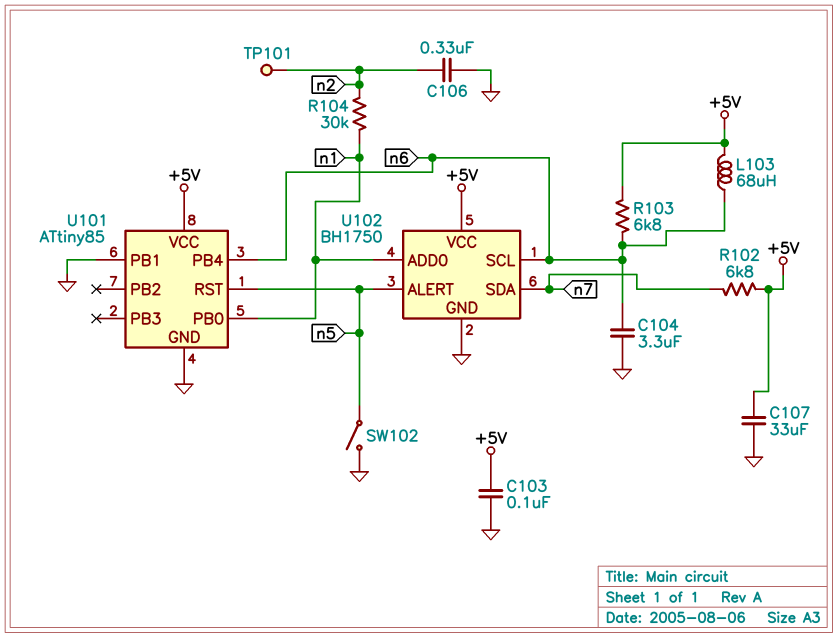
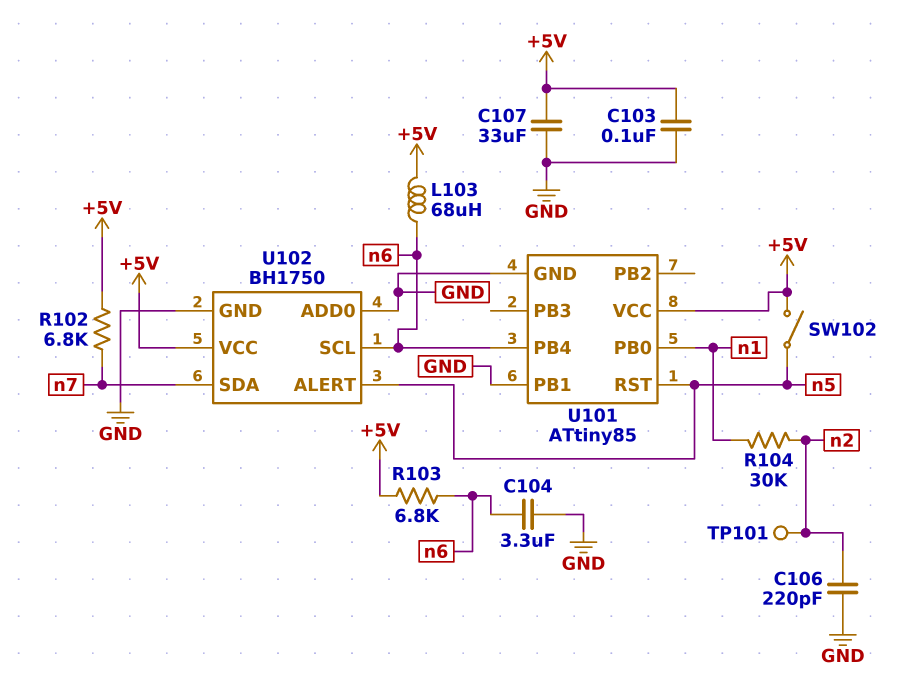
C106: 330nF (GND, n2) -> 220pF (GND, n2)
SW102: switch (GND, n5) -> switch (+5V, n5)
U102 pin ADD0: n1 -> GND

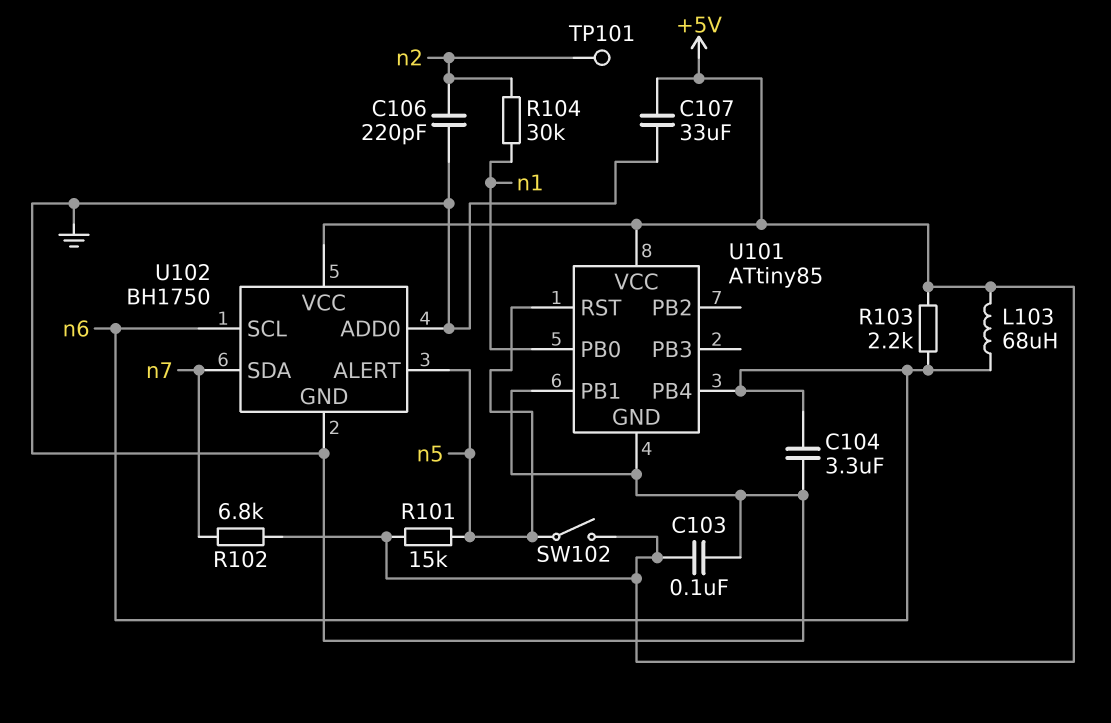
R101: none -> 15k (+5V, n5)
R103: 6.8k (+5V, n6) -> 2.2k (+5V, n6)

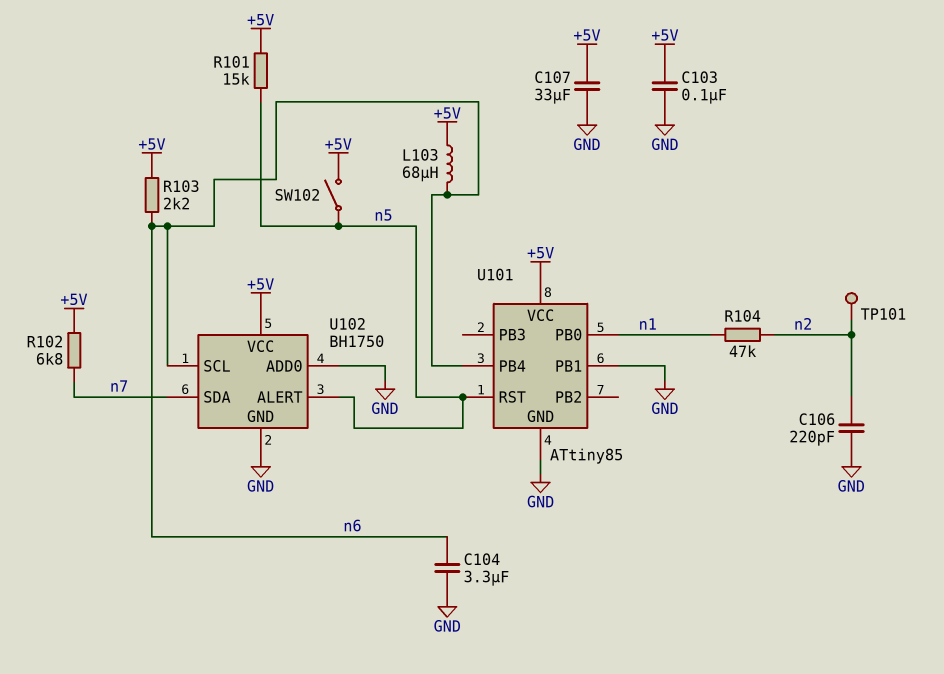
R104: 30k (n1, n2) -> 47k (n1, n2)

